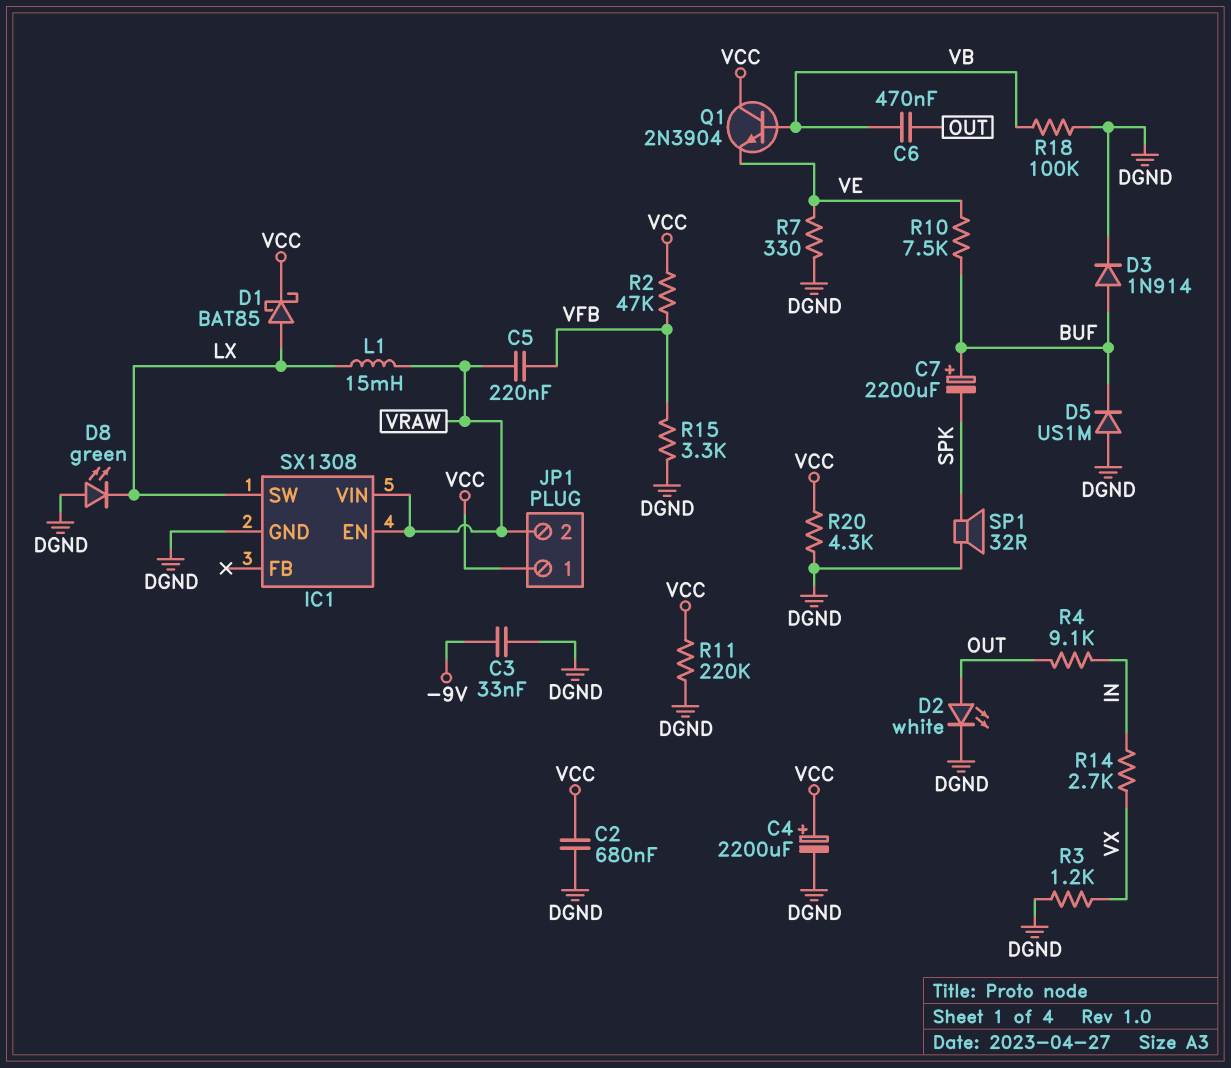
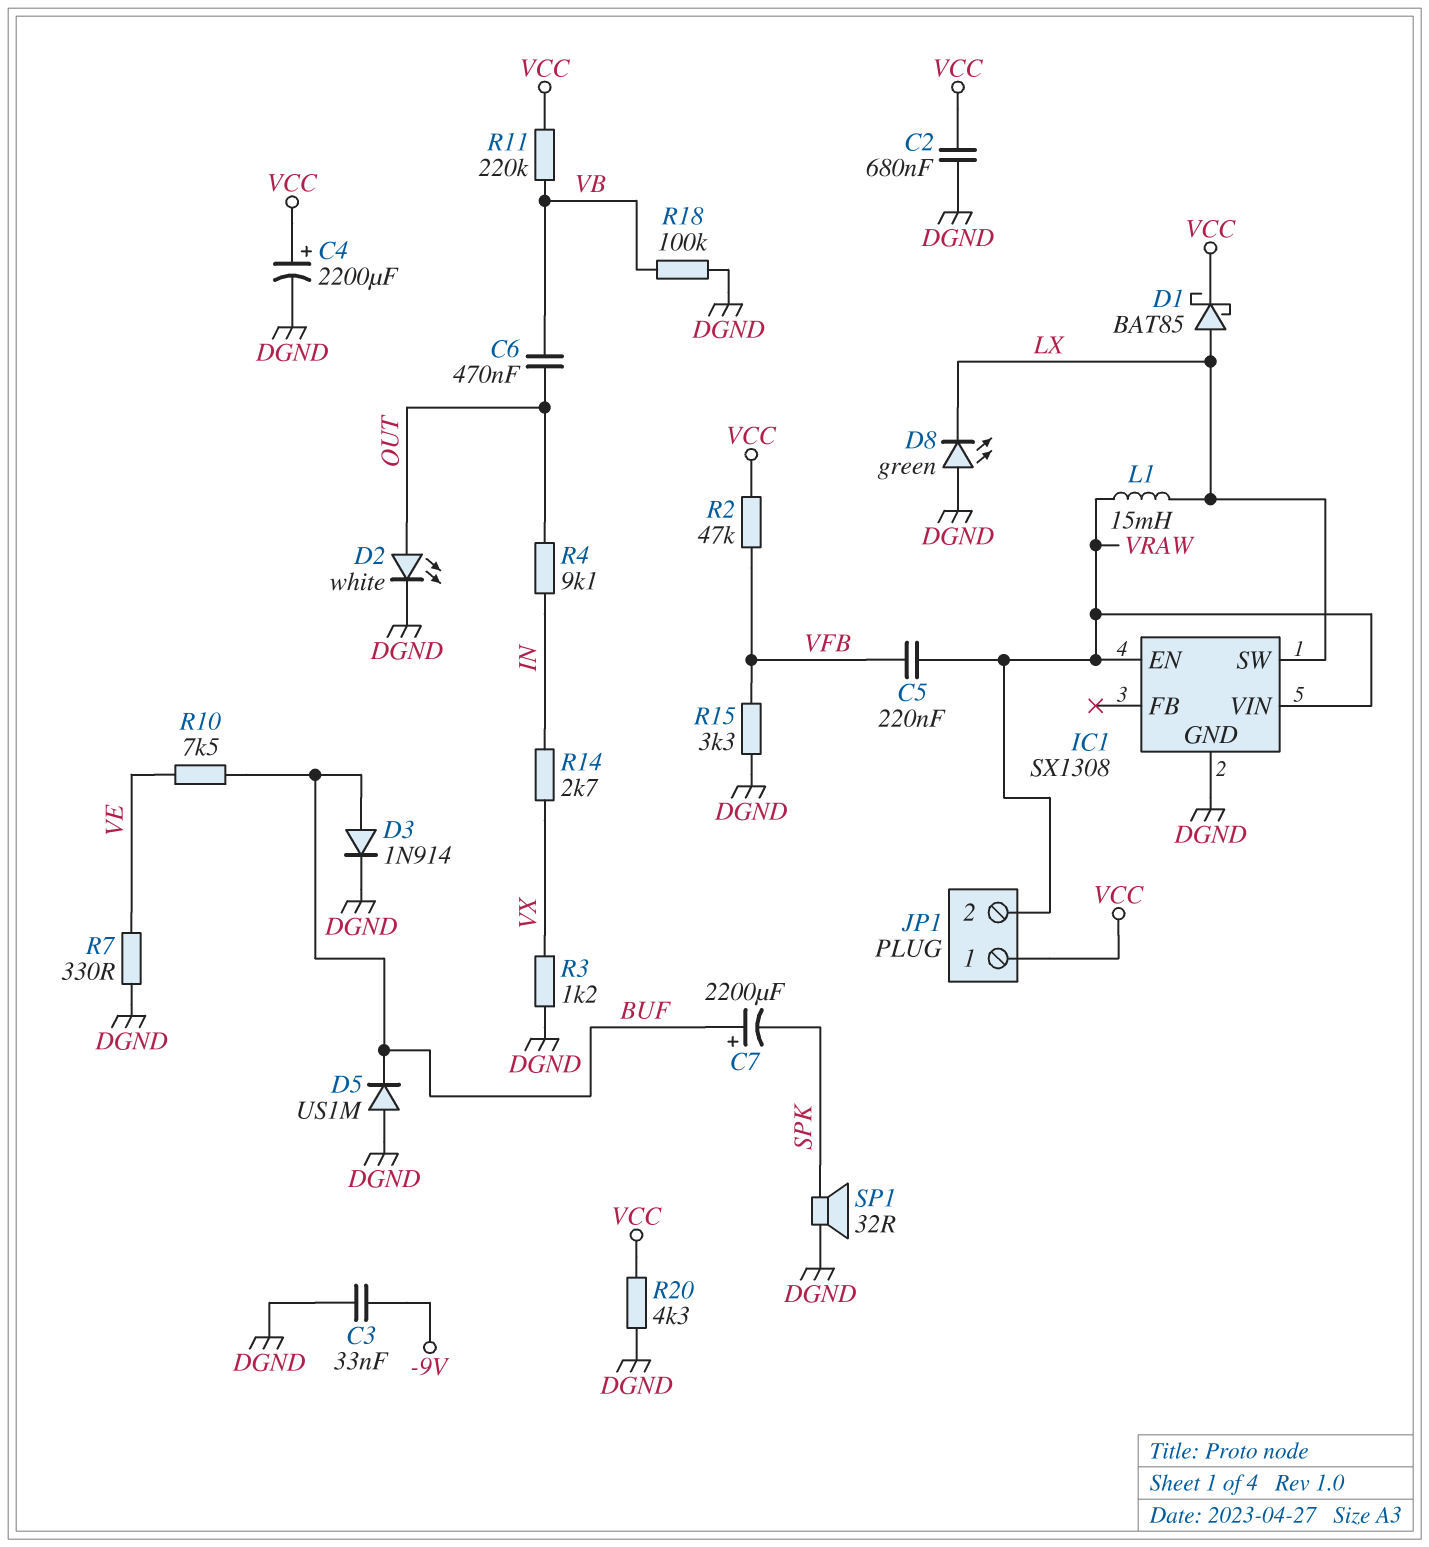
Q1: NPN 2N3904 (B VB, C VCC, E VE) -> none
R11: 220k (DGND, VCC) -> 220k (VB, VCC)

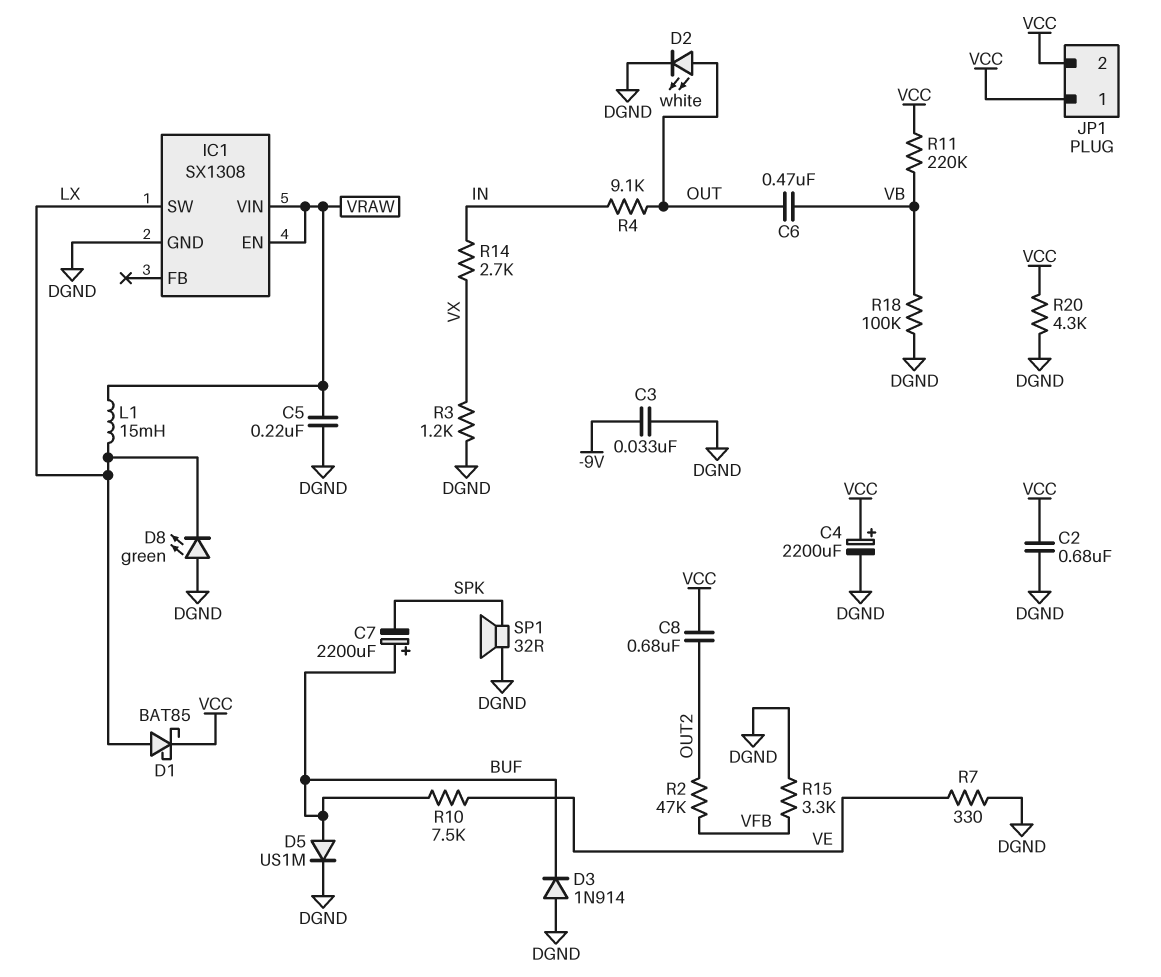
C5: 220nF (VFB, VRAW) -> 220nF (DGND, VRAW)
C8: none -> 680nF (OUT2, VCC)
D3: diode 1N914 (A BUF, K DGND) -> diode 1N914 (A DGND, K BUF)
D5: diode US1M (A DGND, K BUF) -> diode US1M (A BUF, K DGND)
JP1 pin 2: VRAW -> VCC
R2: 47k (VCC, VFB) -> 47k (OUT2, VFB)

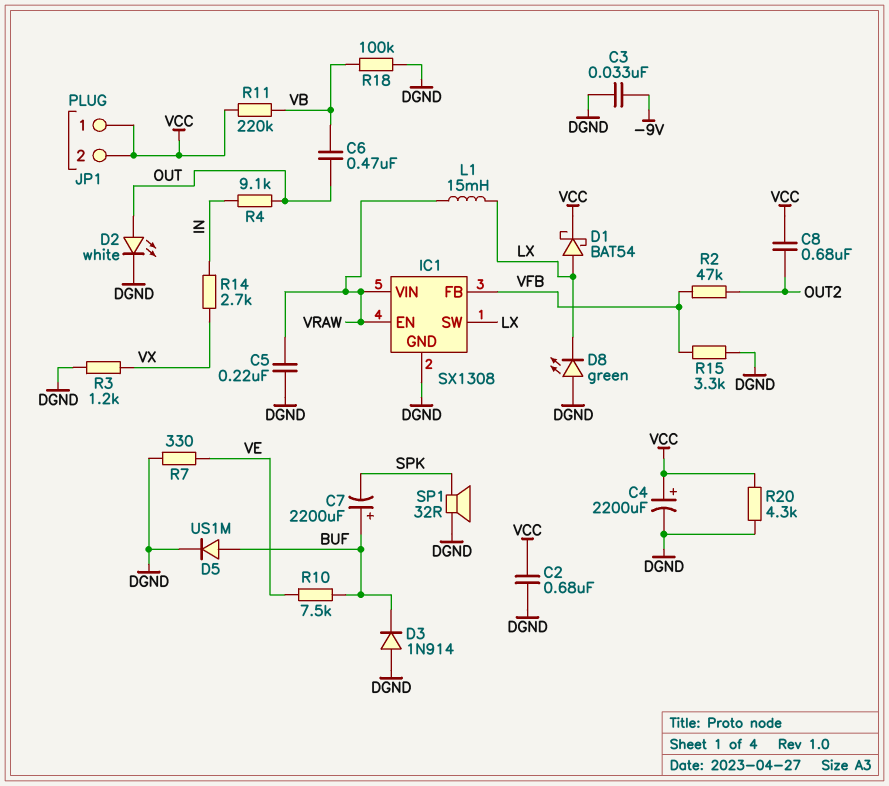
D1: schottky BAT85 (A LX, K VCC) -> schottky BAT54 (A LX, K VCC)
IC1 pin FB: none -> VFB

